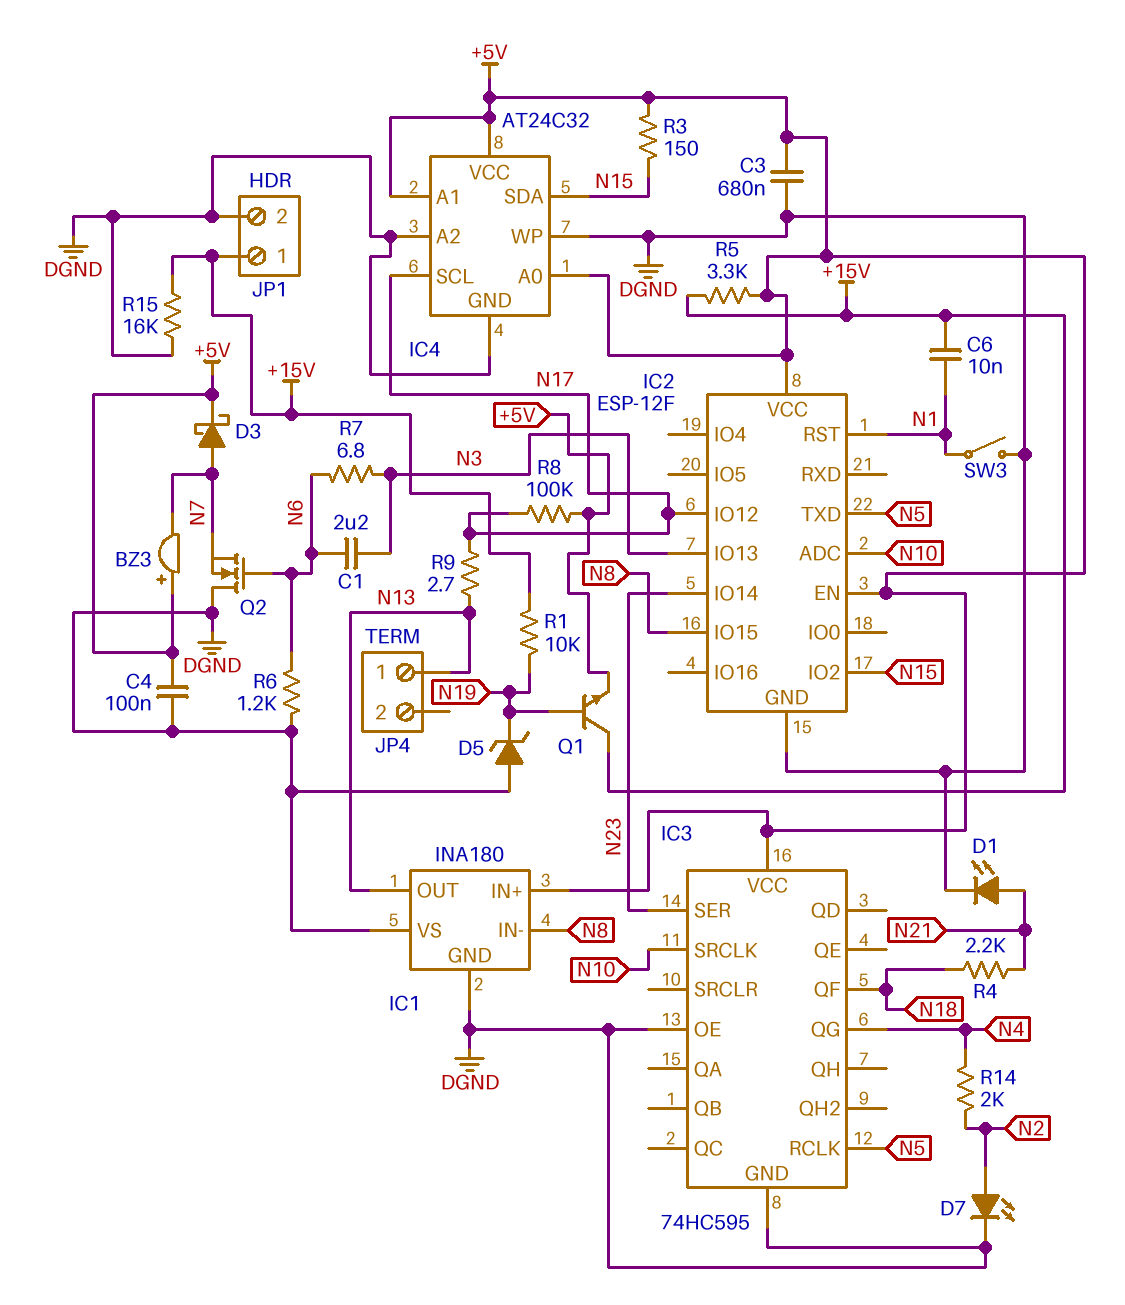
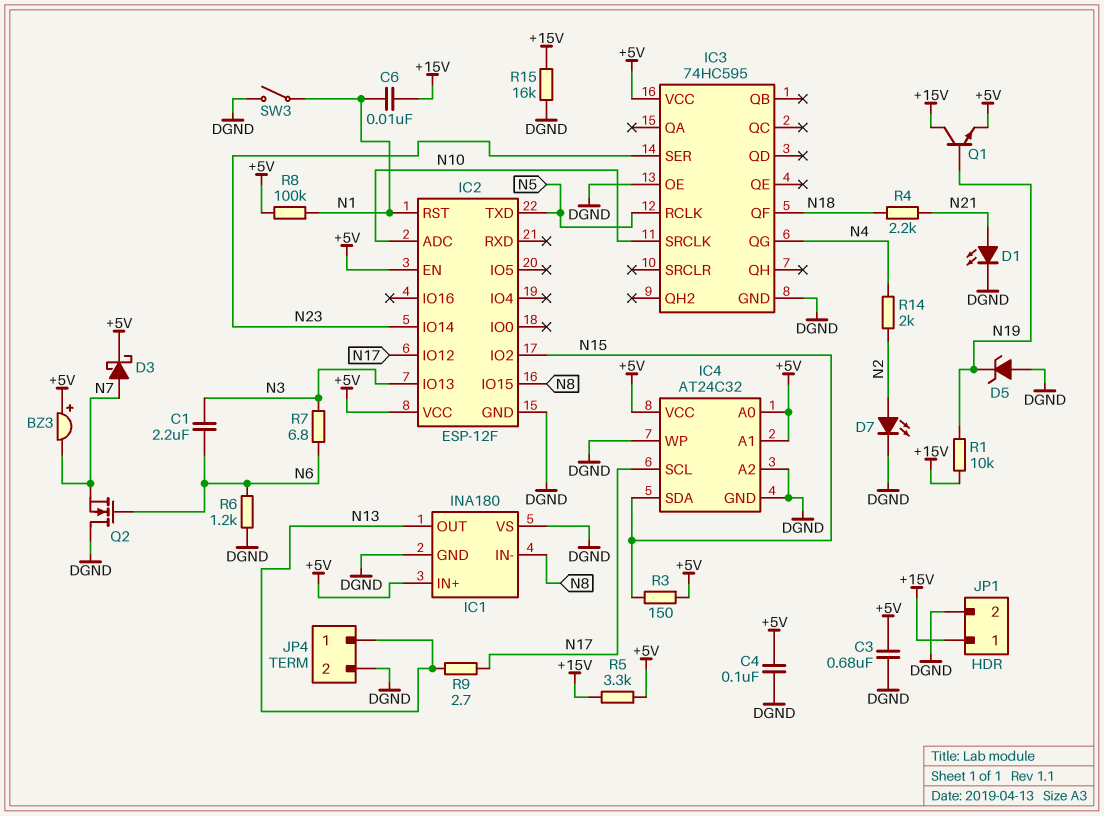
JP4 pin 2: none -> DGND
R8: 100k (+5V, N17) -> 100k (+5V, N1)

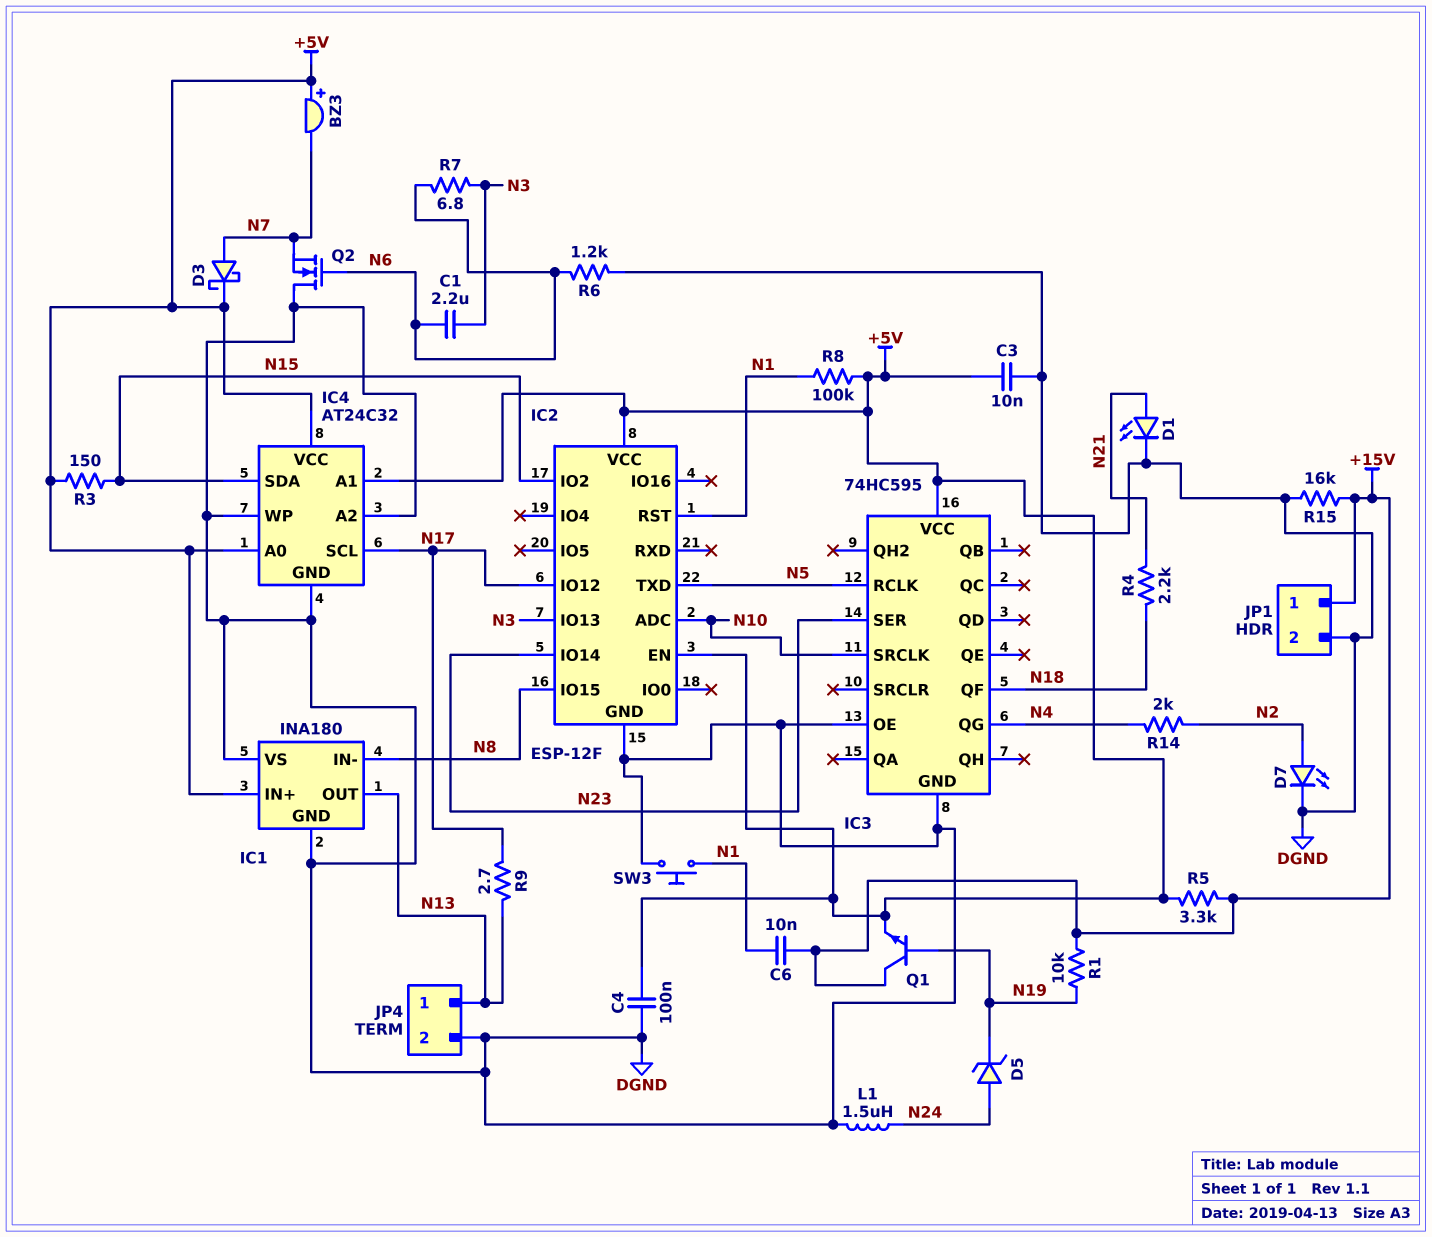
C3: 680nF (+5V, DGND) -> 10nF (+5V, DGND)
D5: zener (A DGND, K N19) -> zener (A N24, K N19)
L1: none -> 1.5uH (DGND, N24)
SW3: switch (DGND, N1) -> button (DGND, N1)

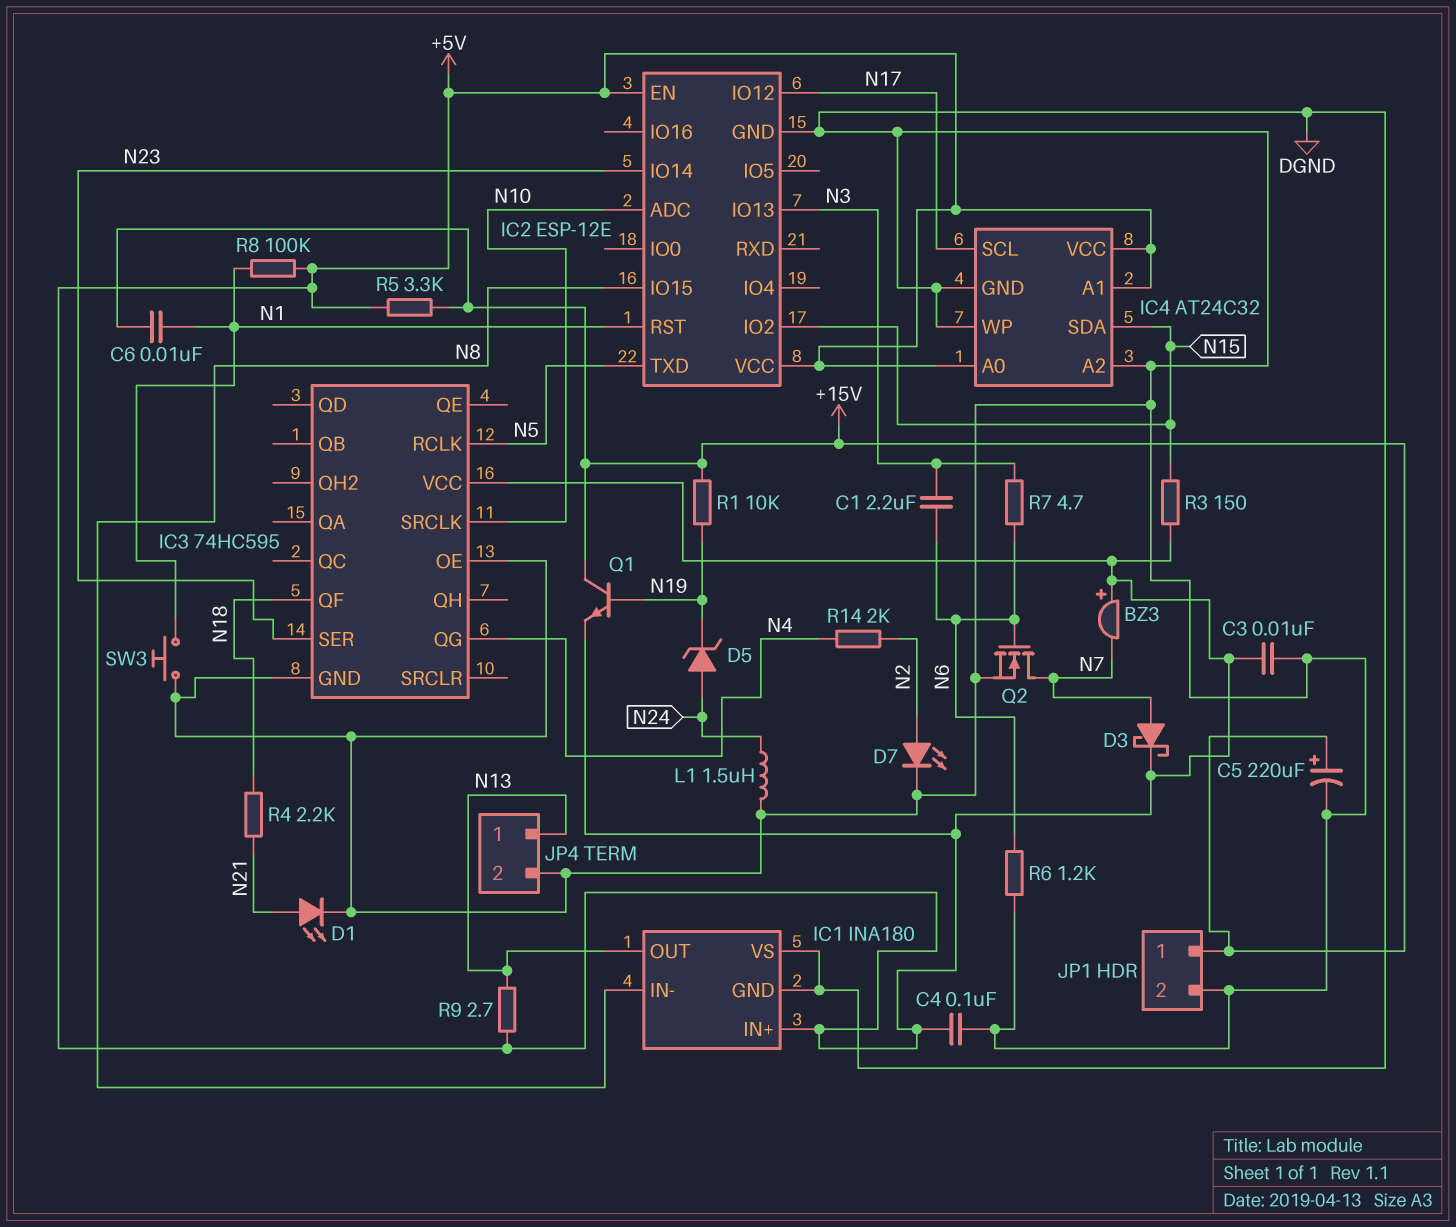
C5: none -> 220uF (plus +15V, minus DGND)
IC2: ESP-12F -> ESP-12E
Q2: NMOS (G N6, D DGND, S N7) -> NMOS (G N6, D N7, S DGND)
R7: 6.8 (N3, N6) -> 4.7 (N3, N6)
R9: 2.7 (N13, N17) -> 2.7 (+5V, N13)
R15: 16k (+15V, DGND) -> none

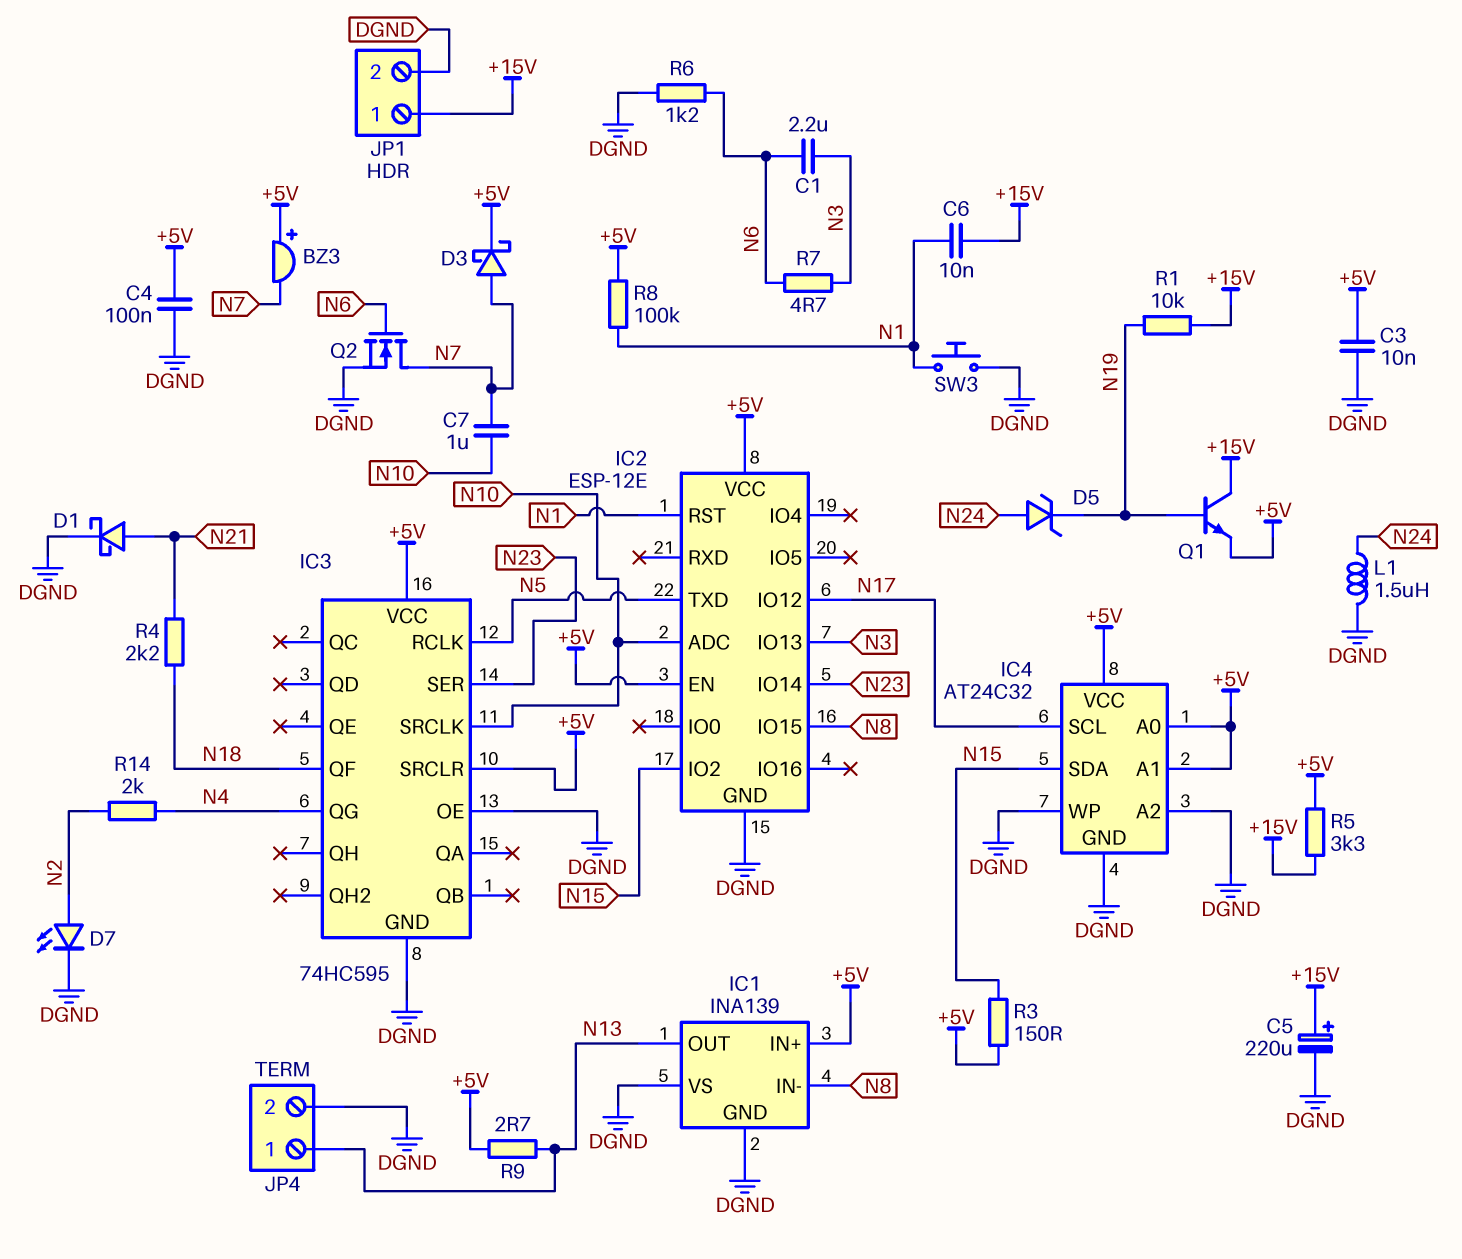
C7: none -> 1uF (N7, N10)
D1: LED (A N21, K DGND) -> schottky (A N21, K DGND)
IC1: INA180 -> INA139
IC3 pin SRCLR: none -> +5V

